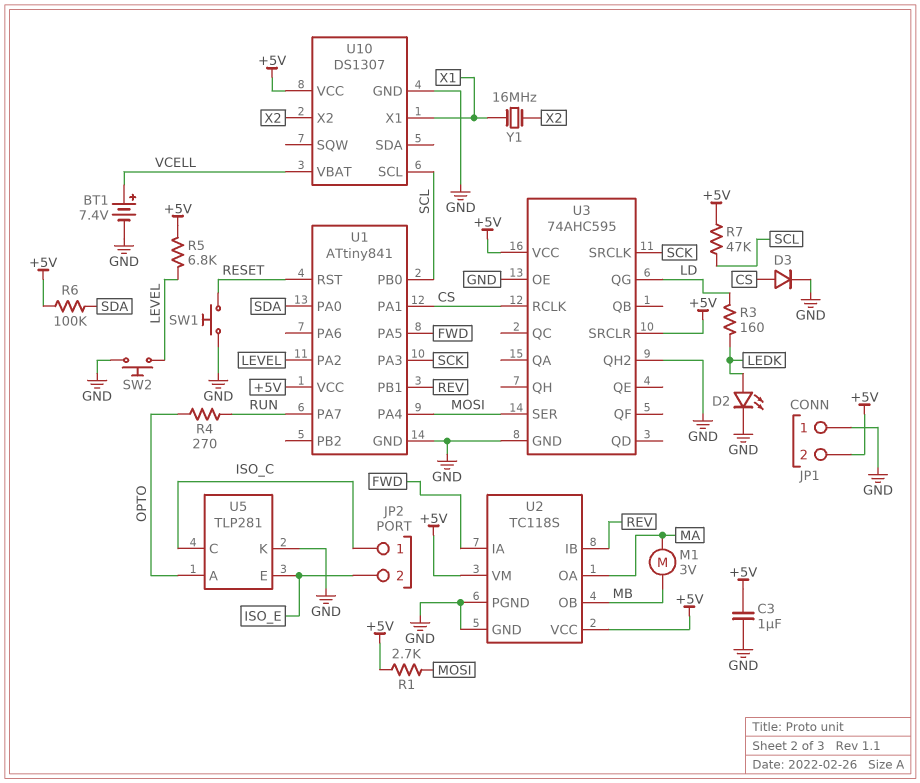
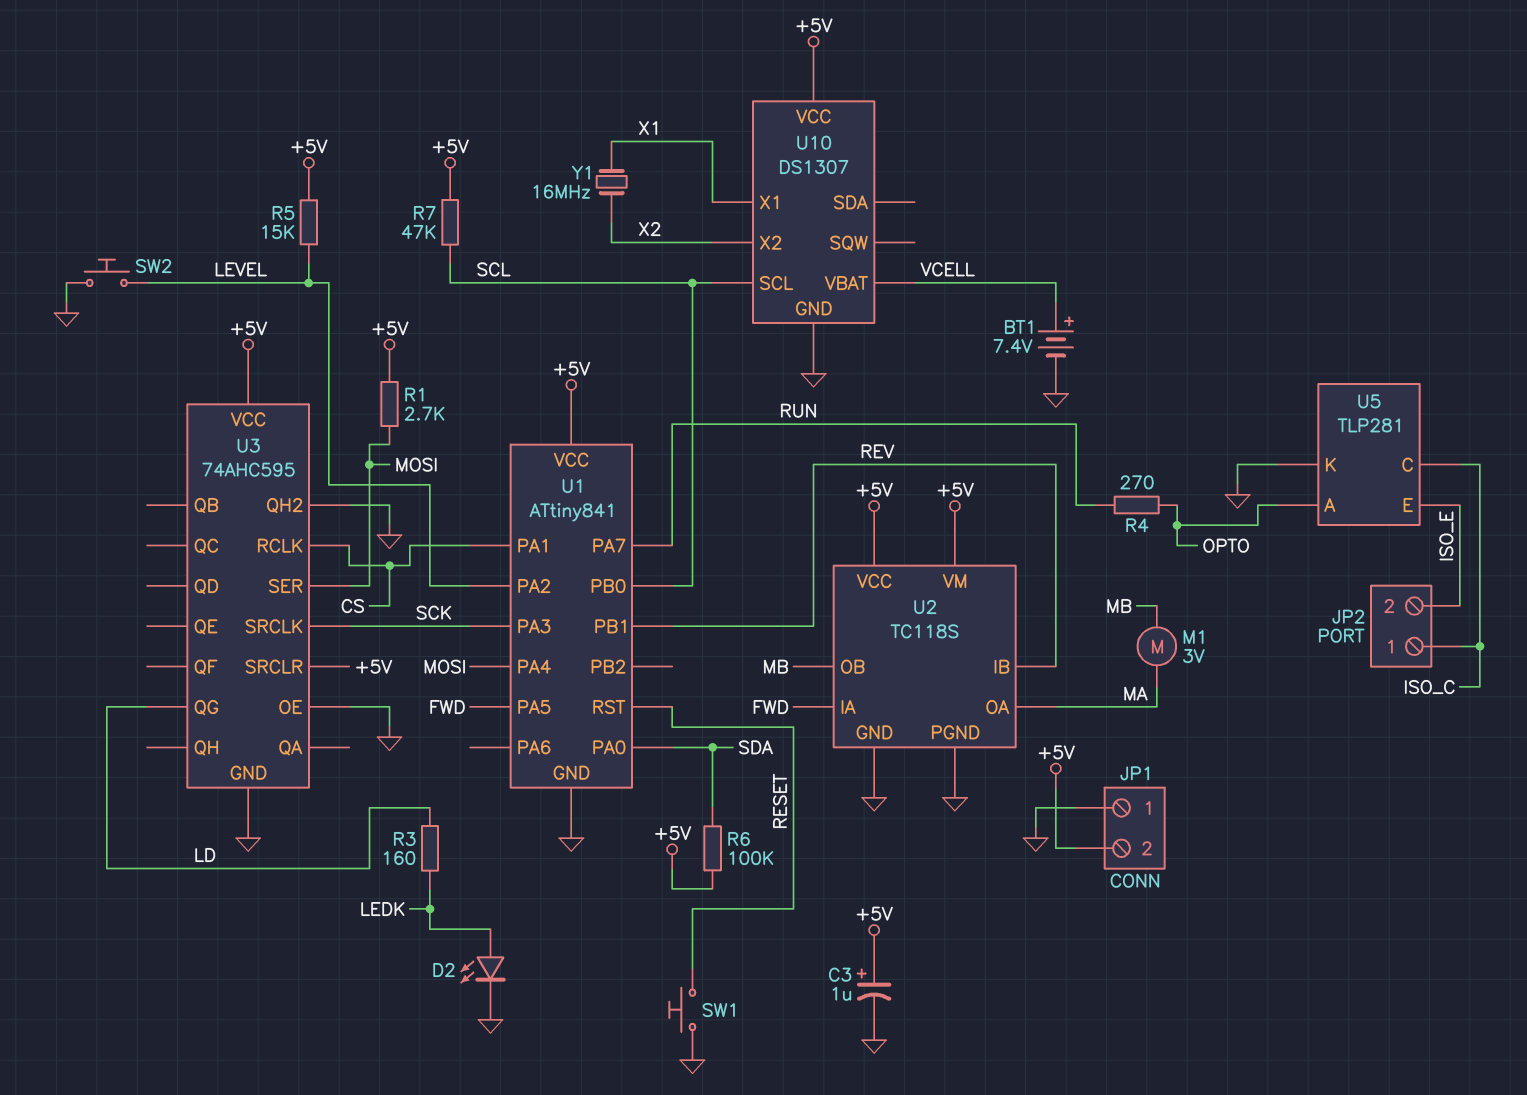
C3: 1uF (+5V, GND) -> 1uF (plus +5V, minus GND)
D3: diode (A CS, K GND) -> none
R5: 6.8k (+5V, LEVEL) -> 15k (+5V, LEVEL)

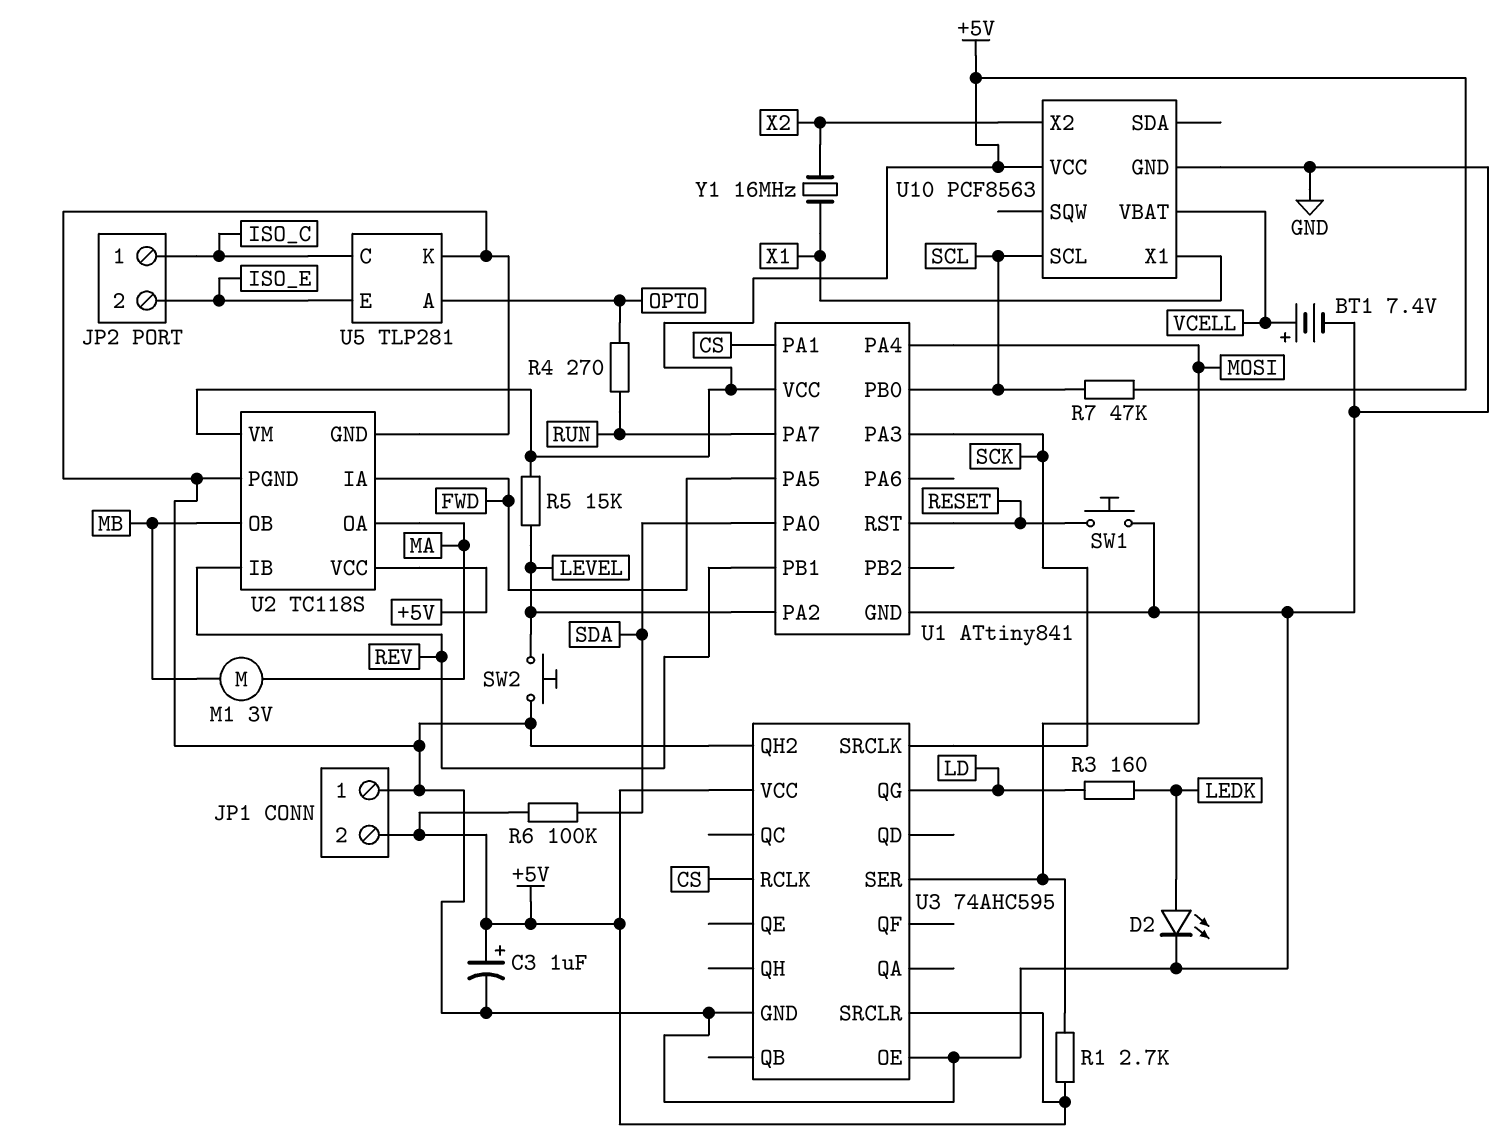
U10: DS1307 -> PCF8563

